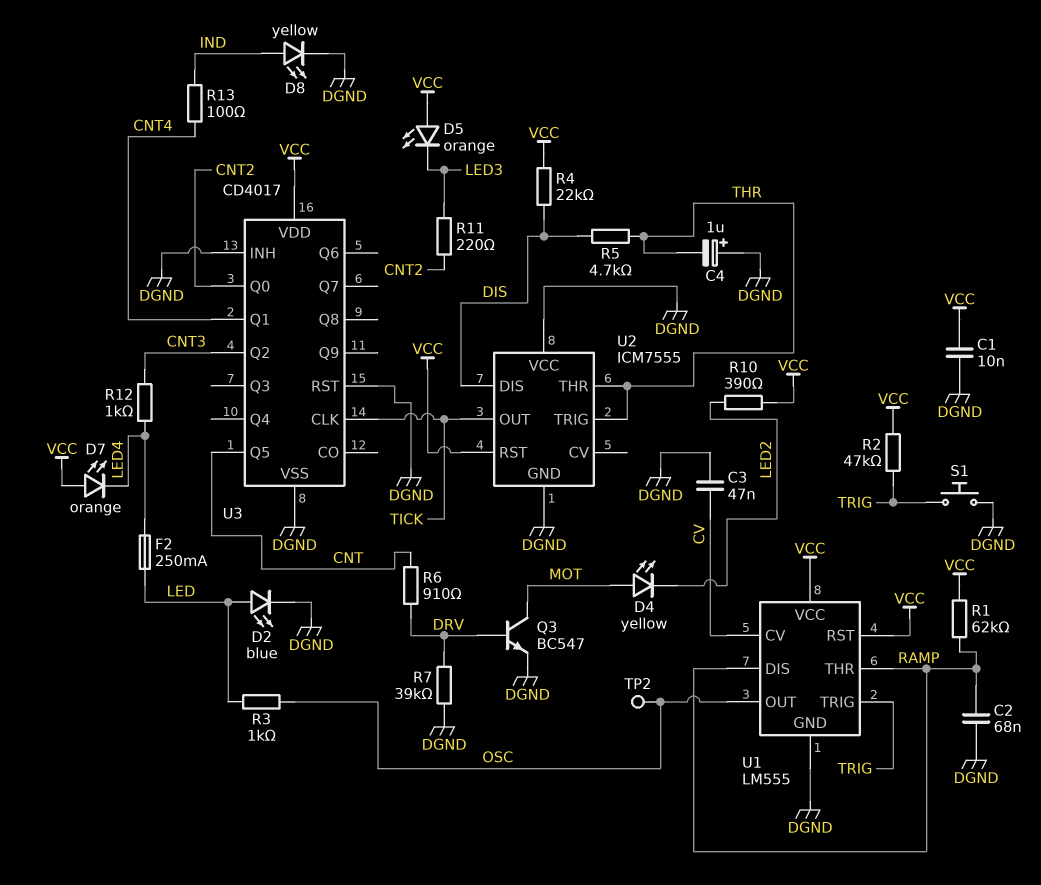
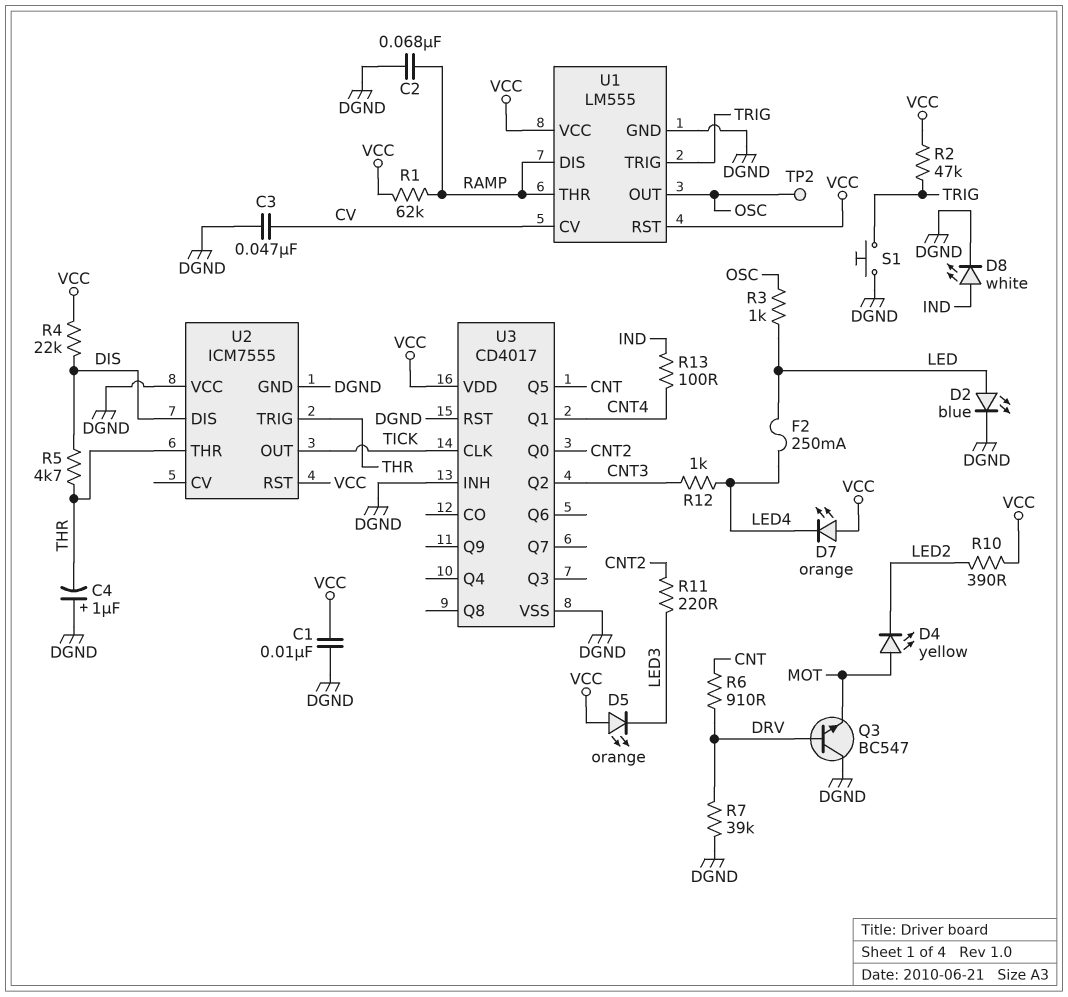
D8: LED yellow (A IND, K DGND) -> LED white (A IND, K DGND)
Q3: NPN BC547 (B DRV, C MOT, E DGND) -> NPN BC547 (B DRV, C DGND, E MOT)

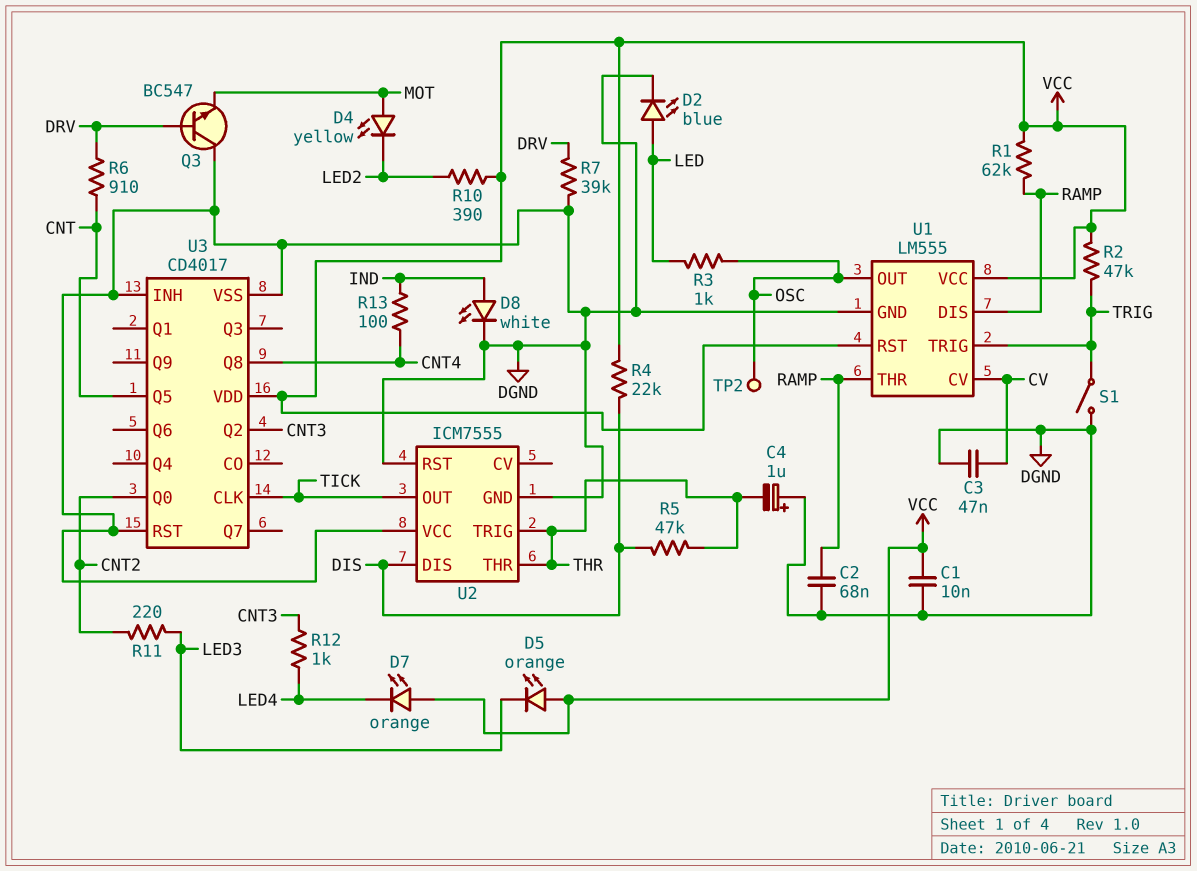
F2: 250mA (LED, LED4) -> none
R5: 4.7k (DIS, THR) -> 47k (DIS, THR)
S1: button (DGND, TRIG) -> switch (DGND, TRIG)
U2 pin RST: VCC -> DGND
U3 pin Q1: CNT4 -> none
U3 pin Q8: none -> CNT4

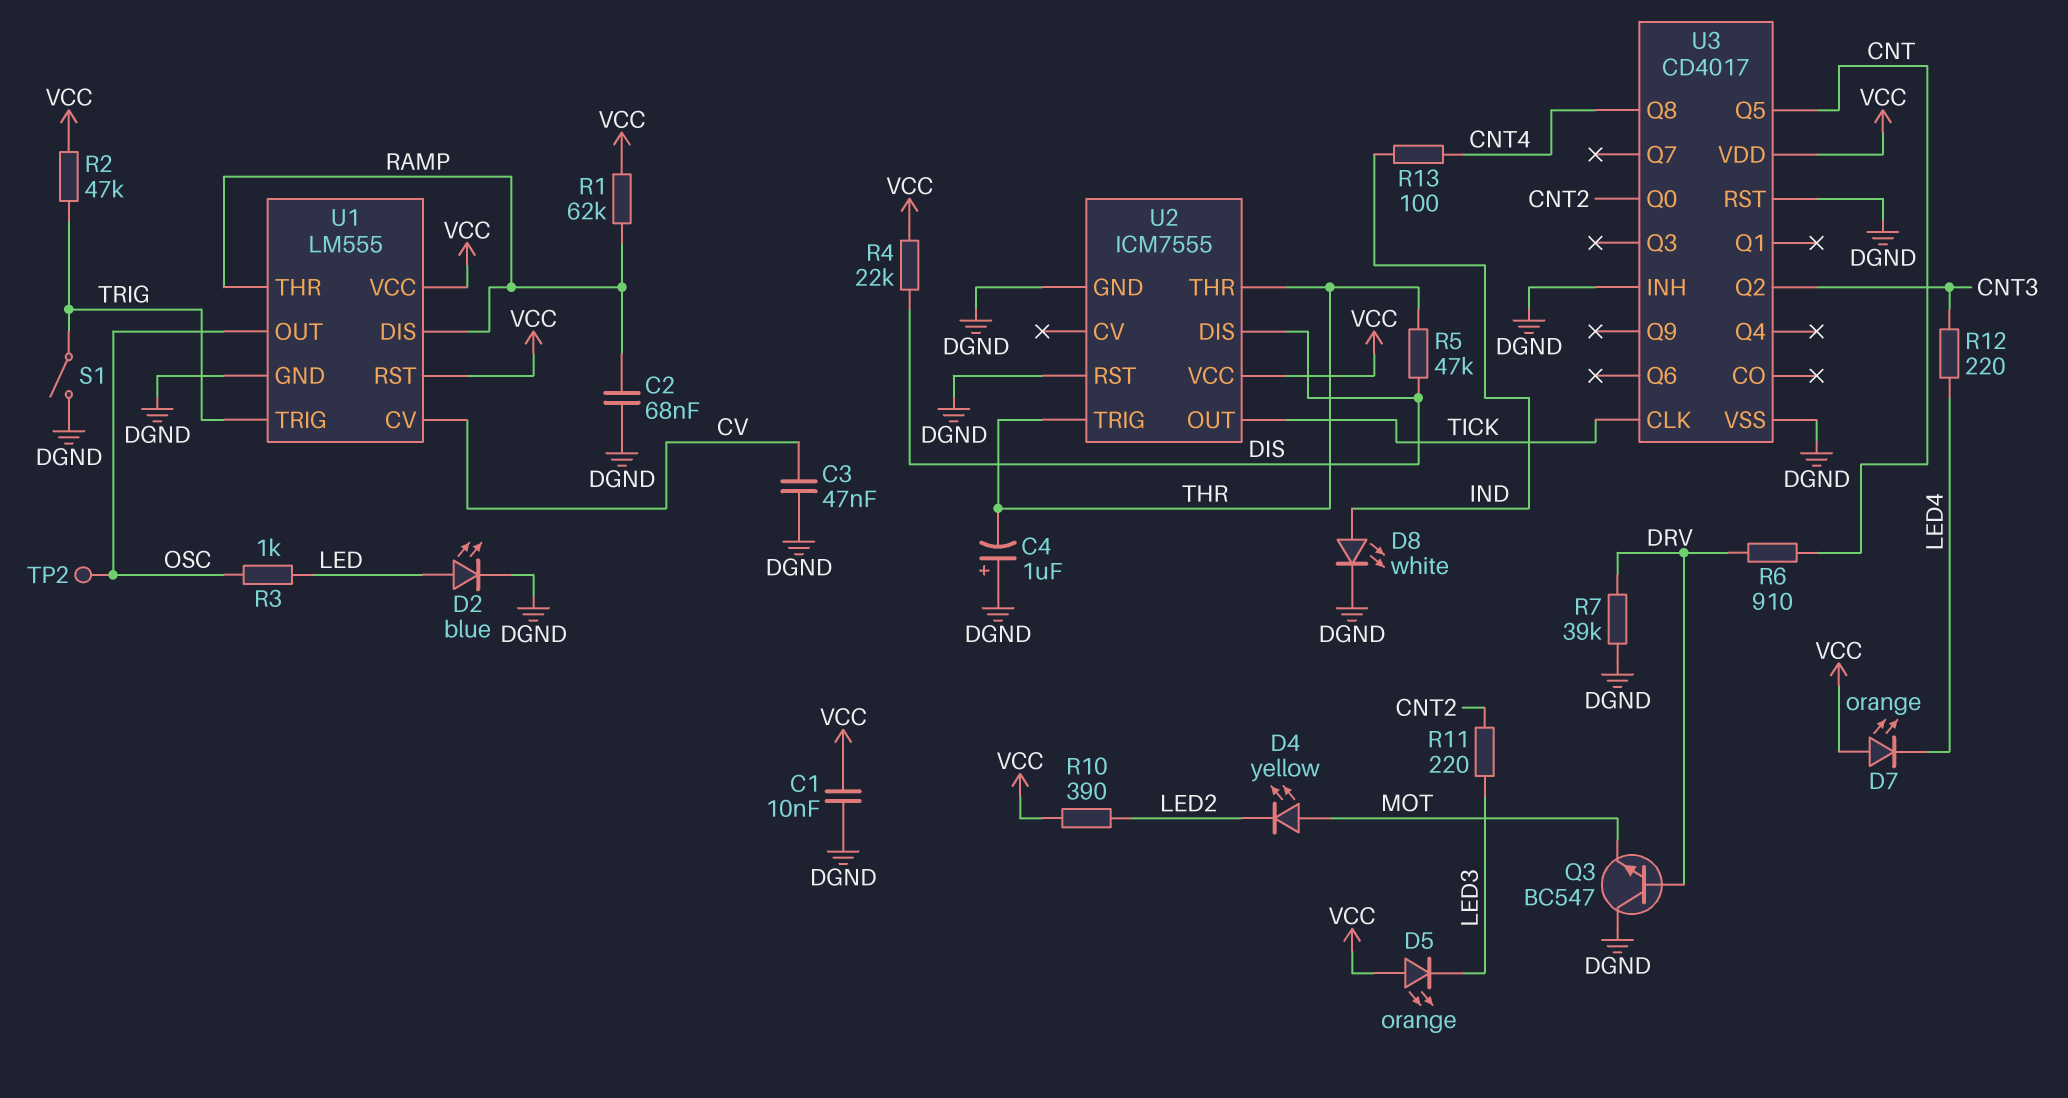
R12: 1k (CNT3, LED4) -> 220 (CNT3, LED4)
U2 pin VCC: DGND -> VCC

